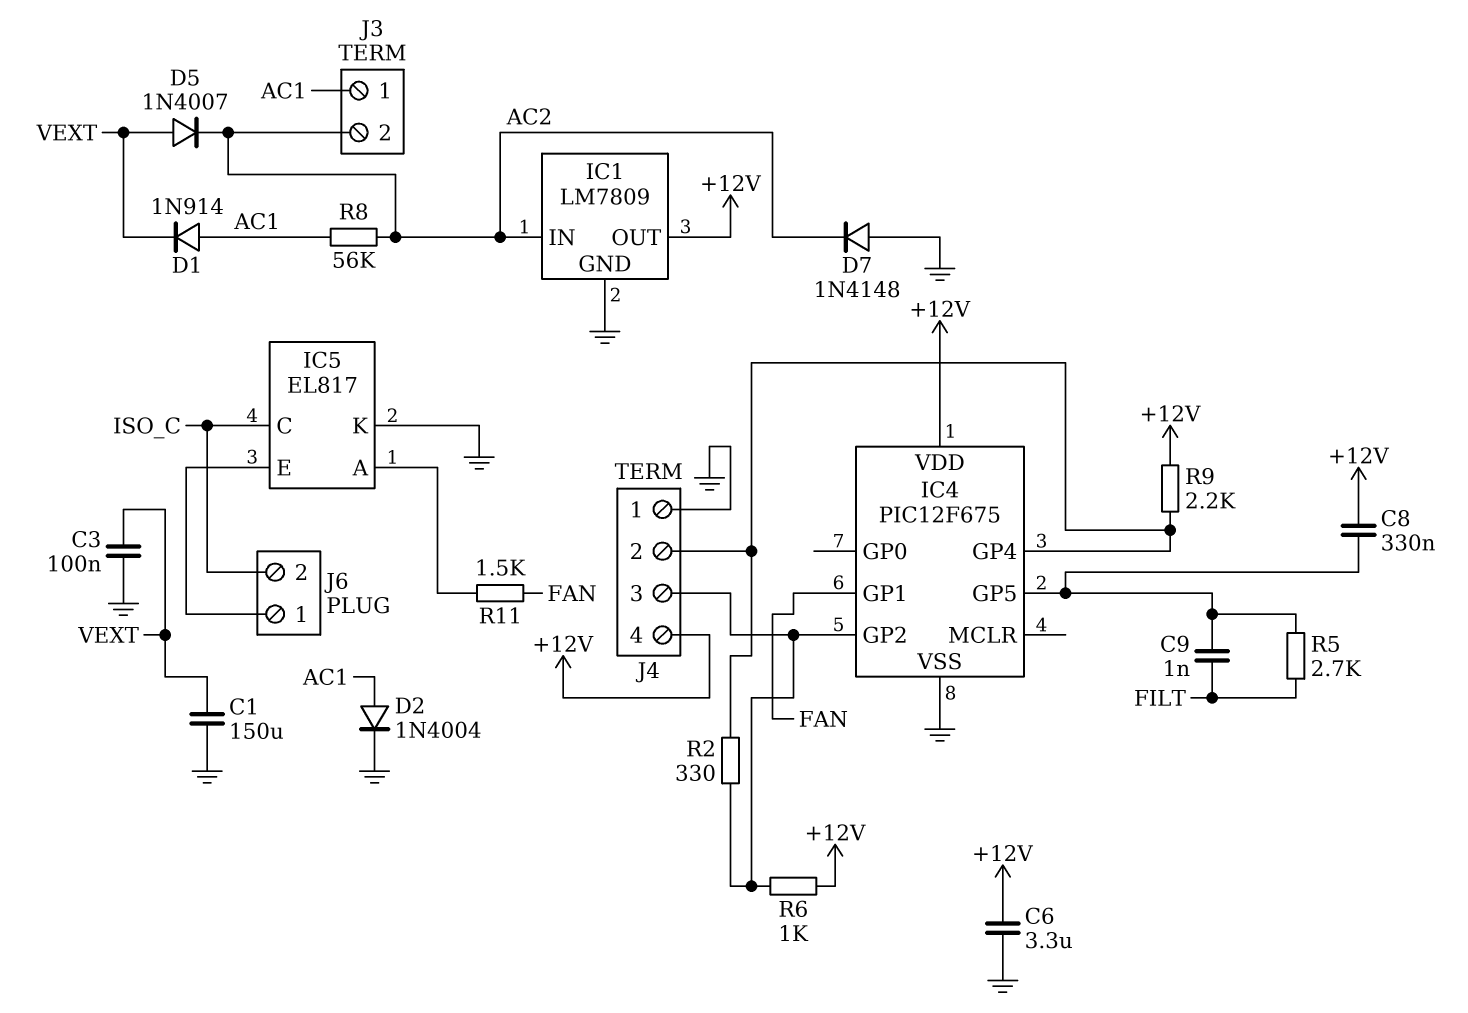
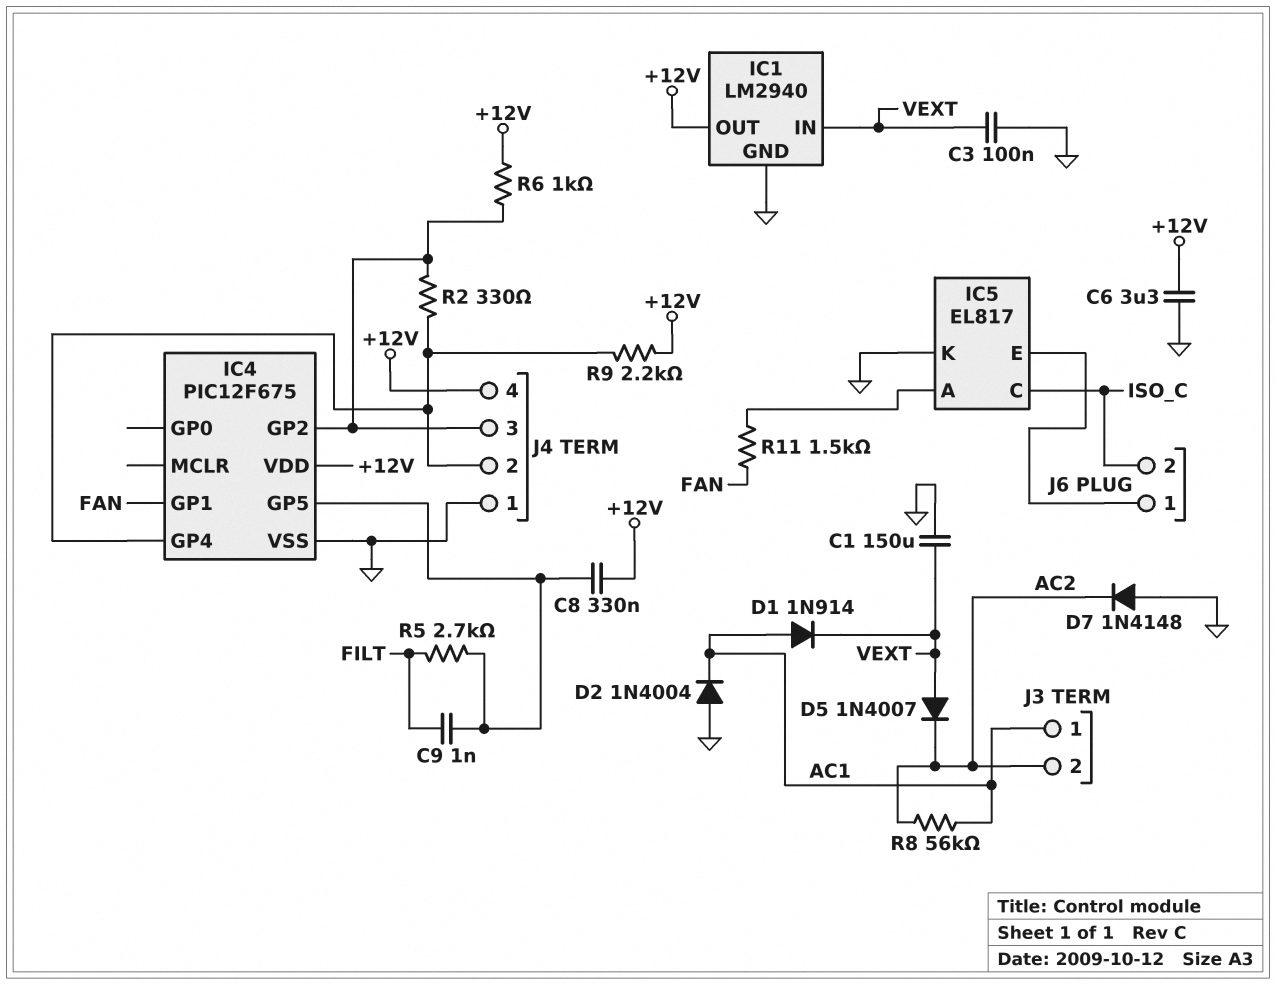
D2: diode 1N4004 (A AC1, K GND) -> diode 1N4004 (A GND, K AC1)
IC1: LM7809 -> LM2940
IC1 pin IN: AC2 -> VEXT

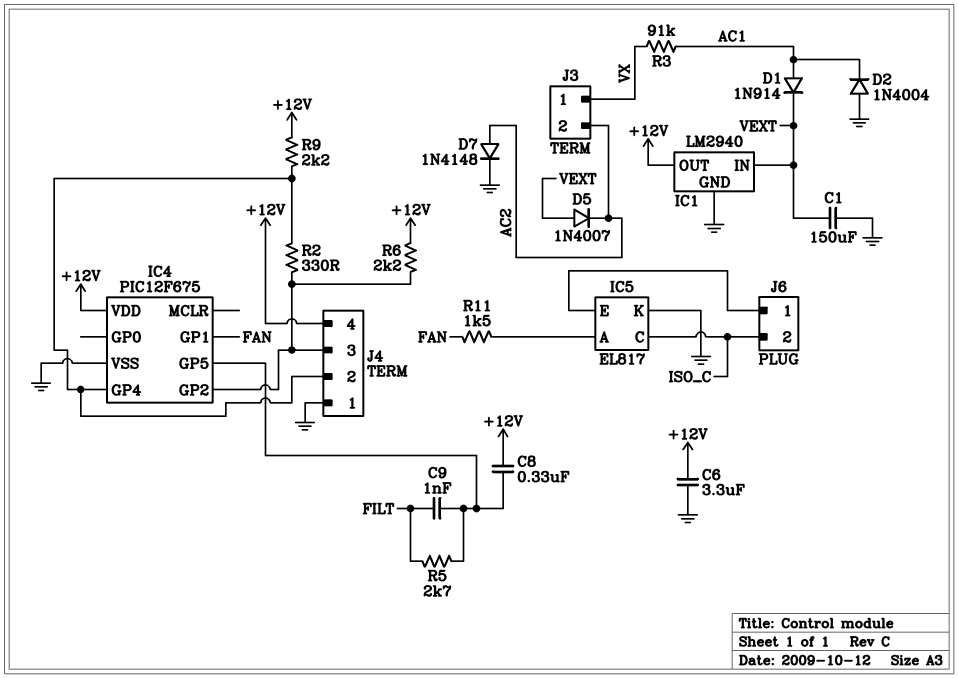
C3: 100nF (GND, VEXT) -> none
D7: diode 1N4148 (A GND, K AC2) -> diode 1N4148 (A AC2, K GND)
J3 pin 1: AC1 -> VX
R3: none -> 91k (AC1, VX)
R6: 1k (+12V, IC4/GP2) -> 2.2k (+12V, IC4/GP2)
R8: 56k (AC1, AC2) -> none

